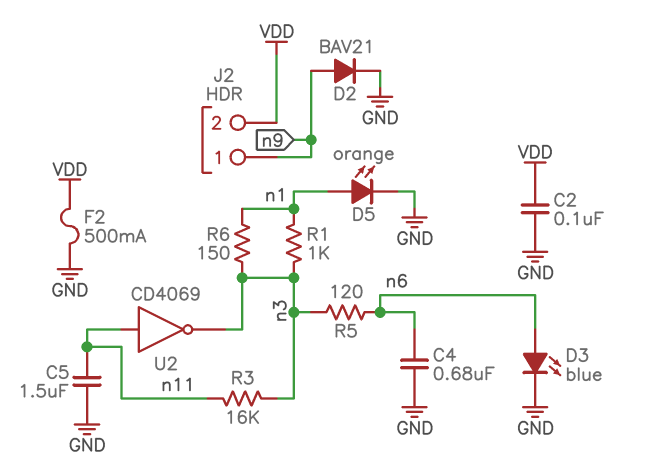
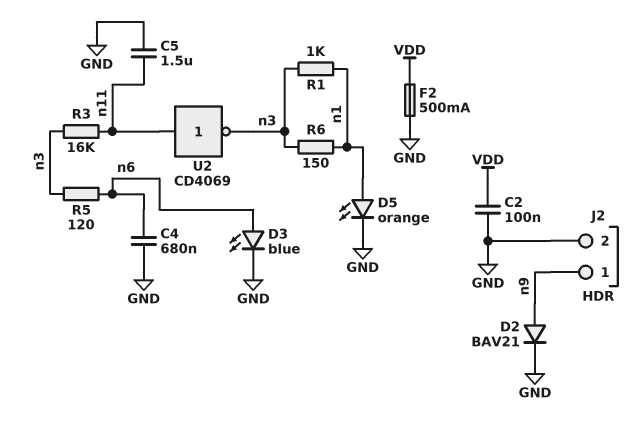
J2 pin 2: VDD -> GND

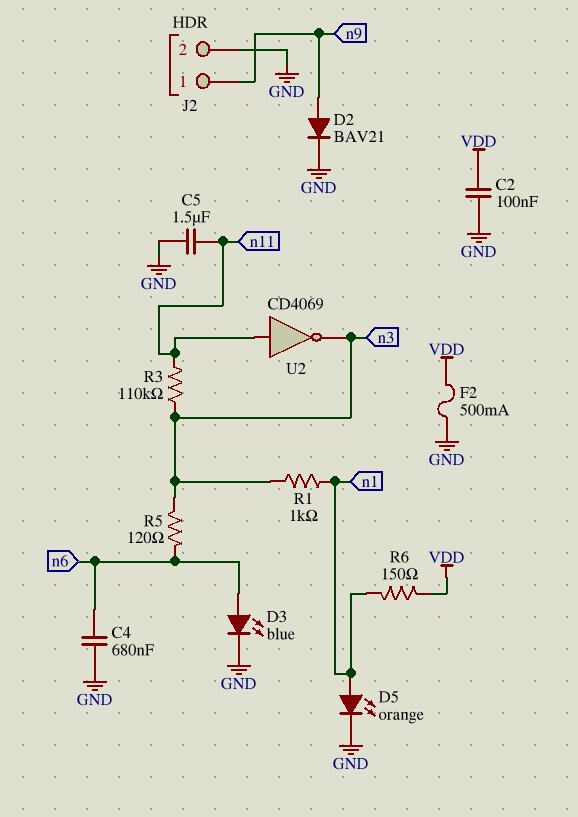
R3: 16k (n3, n11) -> 110k (n3, n11)
R6: 150 (n1, n3) -> 150 (VDD, n1)

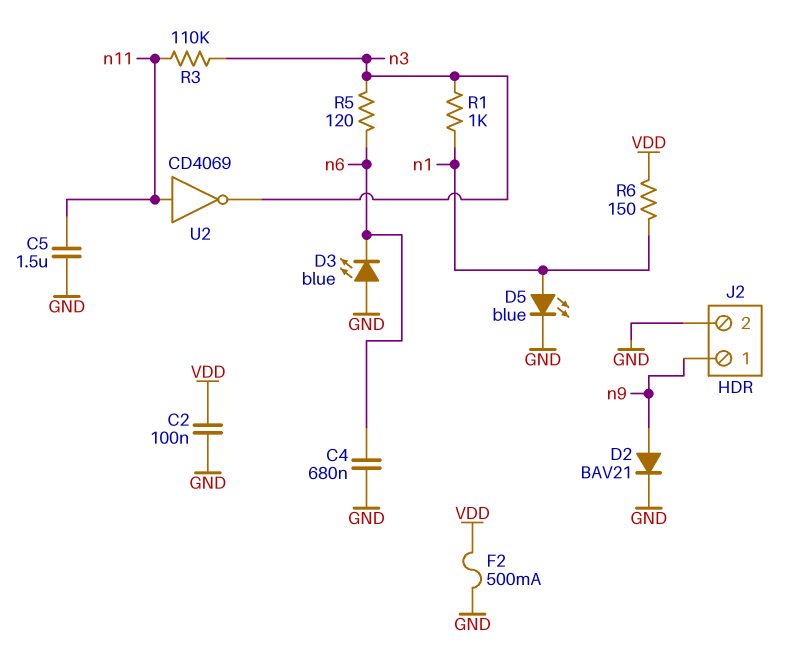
D3: LED blue (A n6, K GND) -> LED blue (A GND, K n6)
D5: LED orange (A n1, K GND) -> LED blue (A n1, K GND)

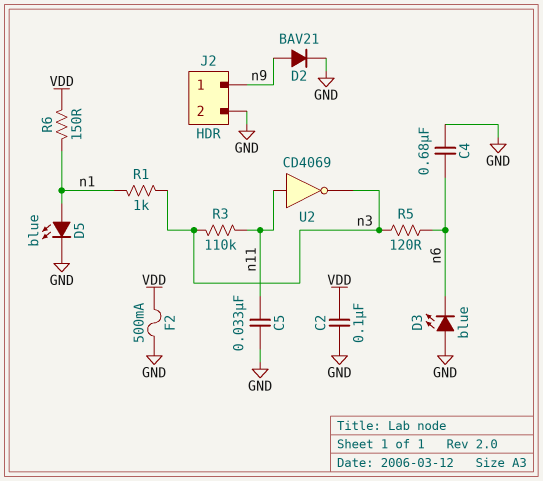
C5: 1.5uF (GND, n11) -> 33nF (GND, n11)

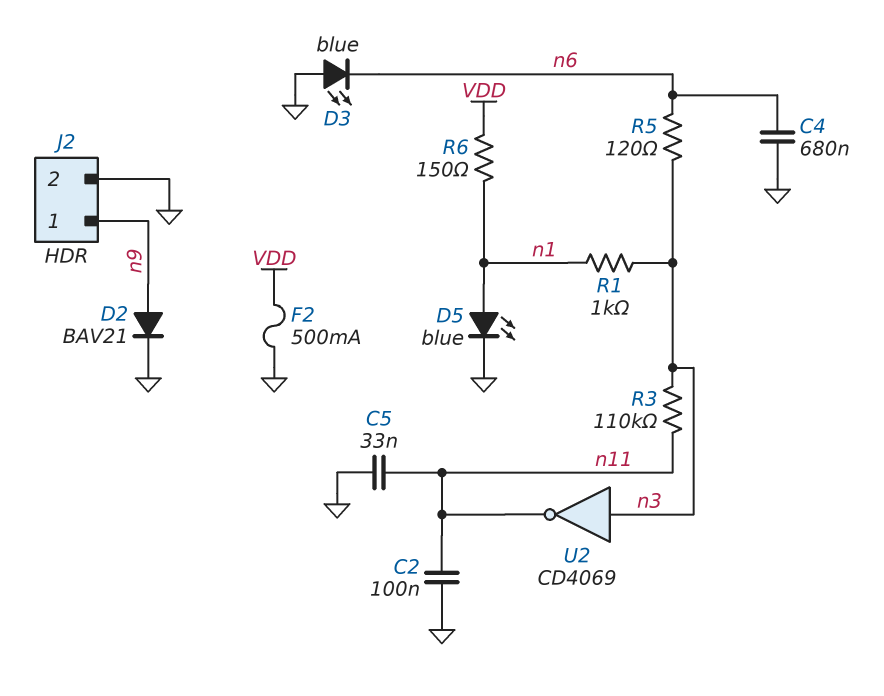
C2: 100nF (GND, VDD) -> 100nF (GND, n11)
U2: NOT CD4069 (in n11, out n3) -> NOT CD4069 (in n3, out n11)

